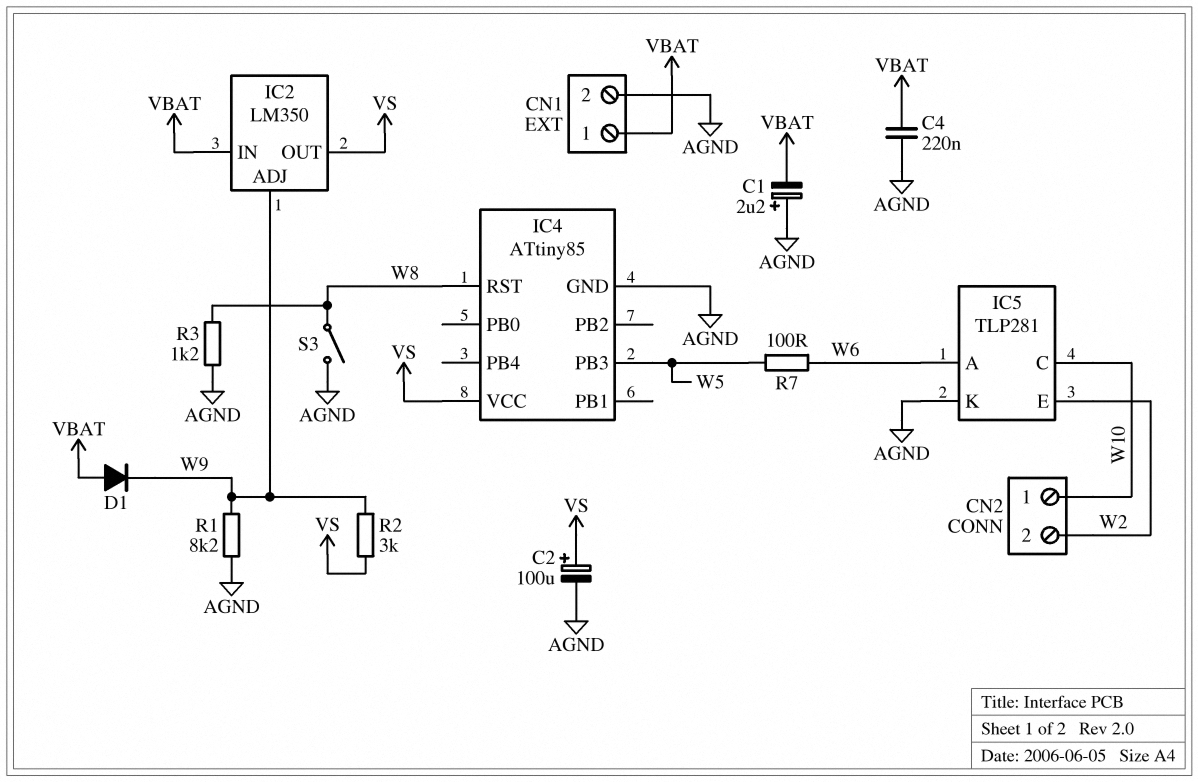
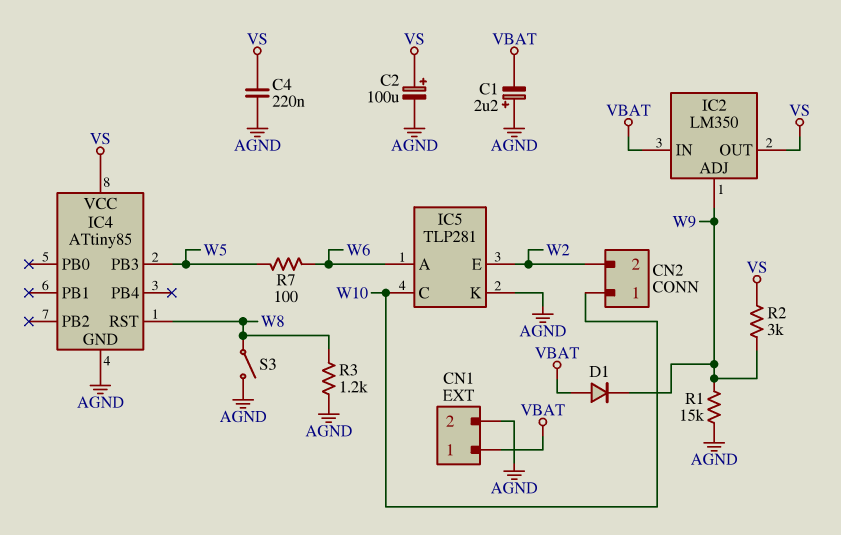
C4: 220nF (AGND, VBAT) -> 220nF (AGND, VS)
R1: 8.2k (AGND, W9) -> 15k (AGND, W9)

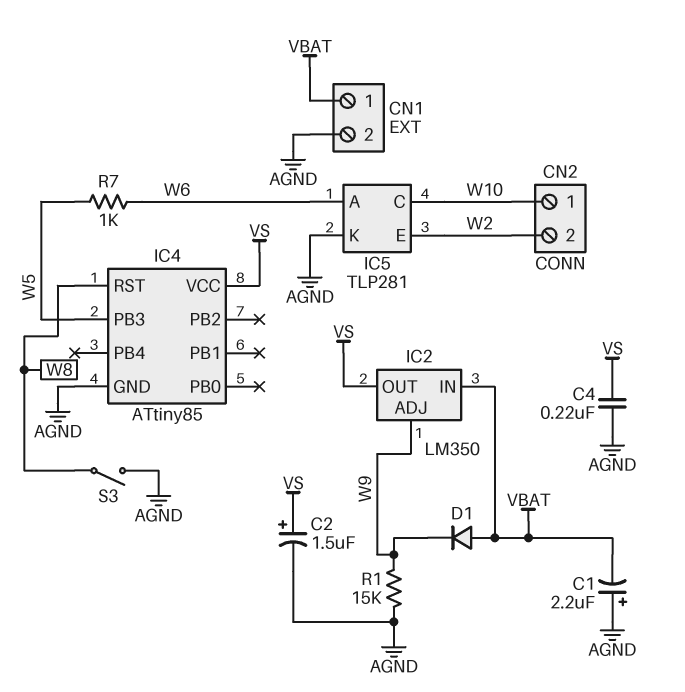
C2: 100uF (plus VS, minus AGND) -> 1.5uF (plus VS, minus AGND)
R2: 3k (VS, W9) -> none
R3: 1.2k (AGND, W8) -> none
R7: 100 (W5, W6) -> 1k (W5, W6)

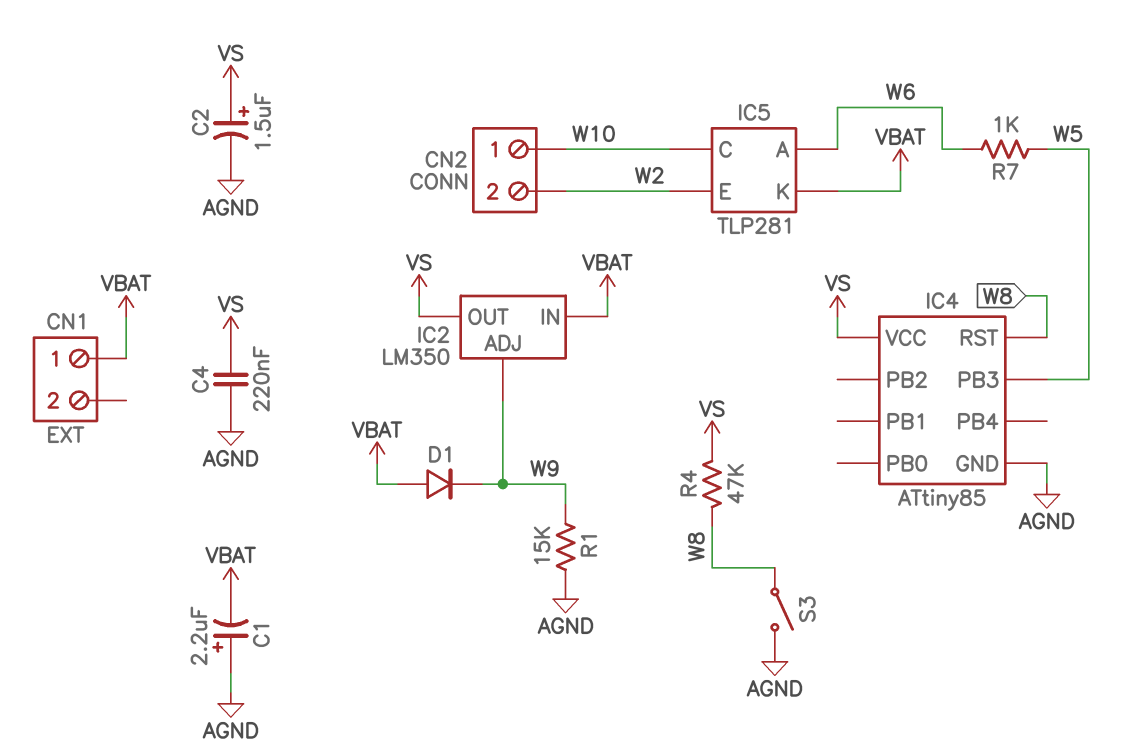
CN1 pin 2: AGND -> none
IC5 pin K: AGND -> VBAT
R4: none -> 47k (VS, W8)

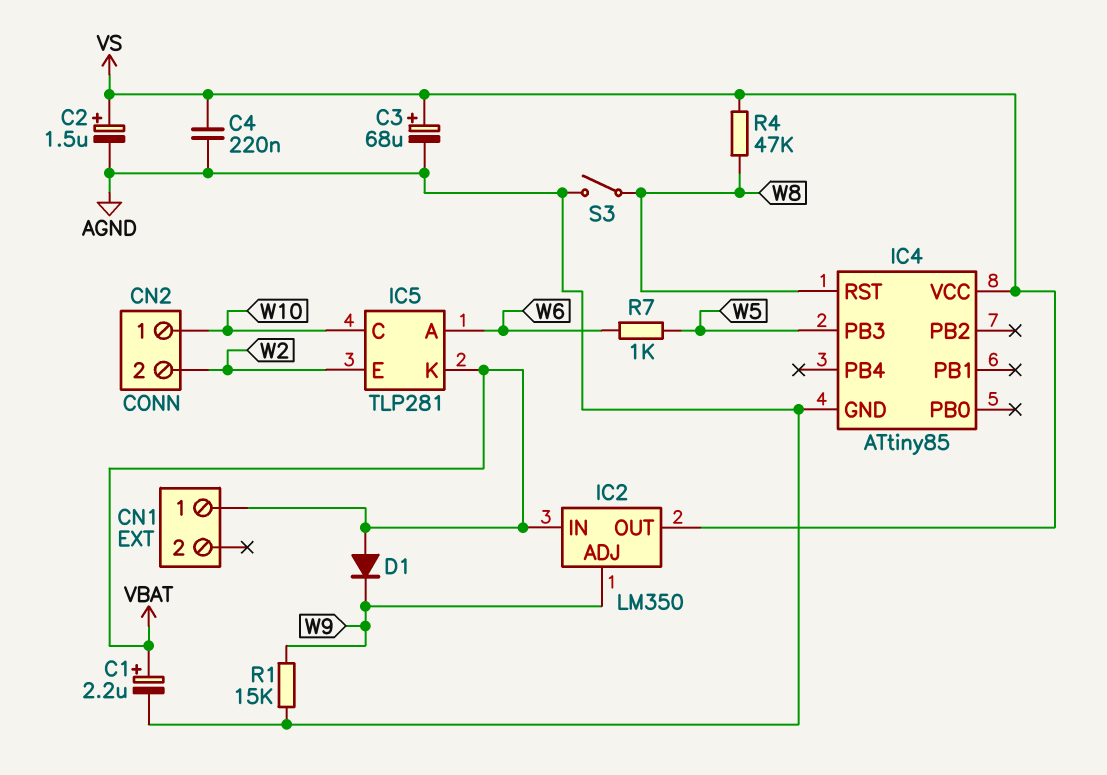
C1: 2.2uF (plus AGND, minus VBAT) -> 2.2uF (plus VBAT, minus AGND)
C3: none -> 68uF (plus VS, minus AGND)

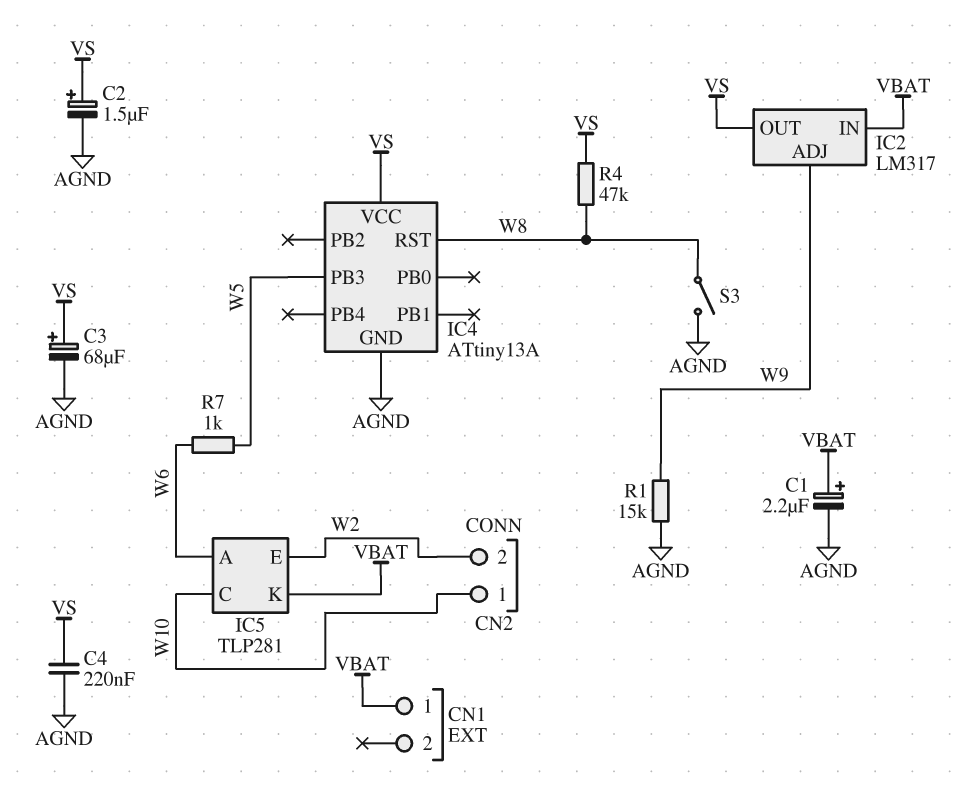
D1: diode (A VBAT, K W9) -> none
IC2: LM350 -> LM317
IC4: ATtiny85 -> ATtiny13A

